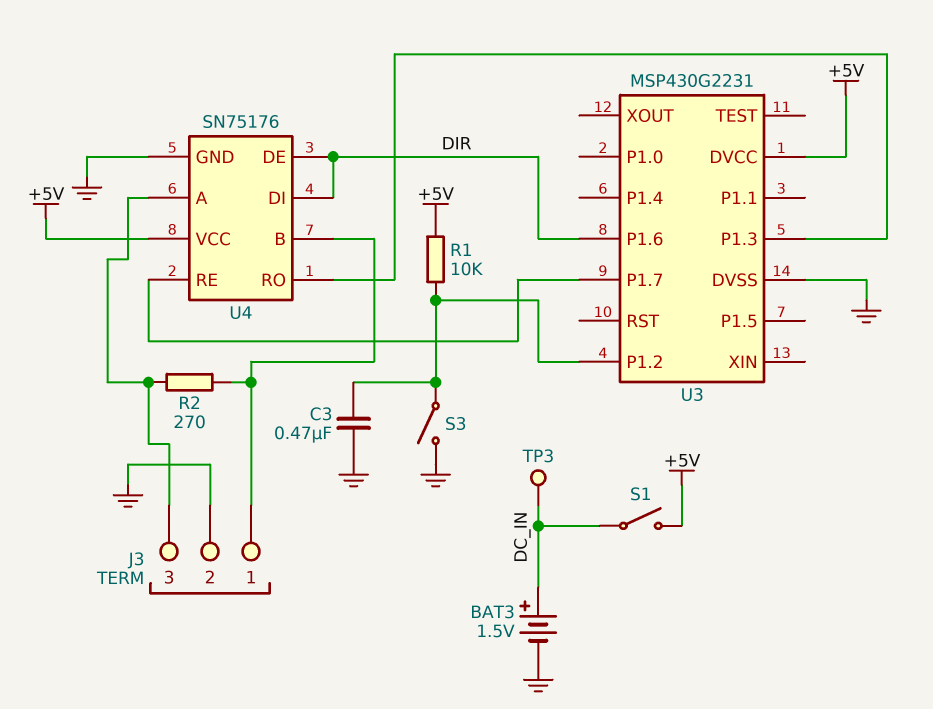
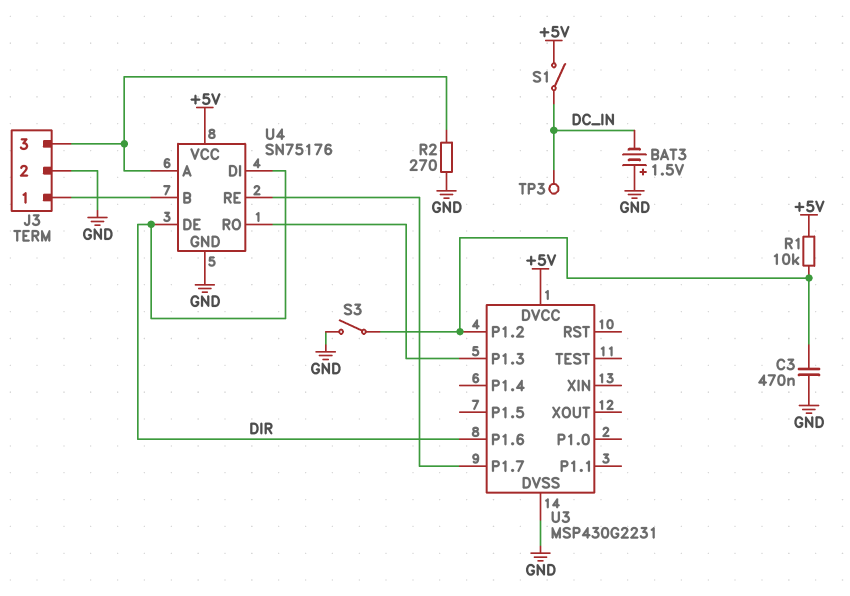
BAT3: 1.5V (plus DC_IN, minus GND) -> 1.5V (plus GND, minus DC_IN)
R2: 270 (J3/1, J3/3) -> 270 (GND, J3/3)

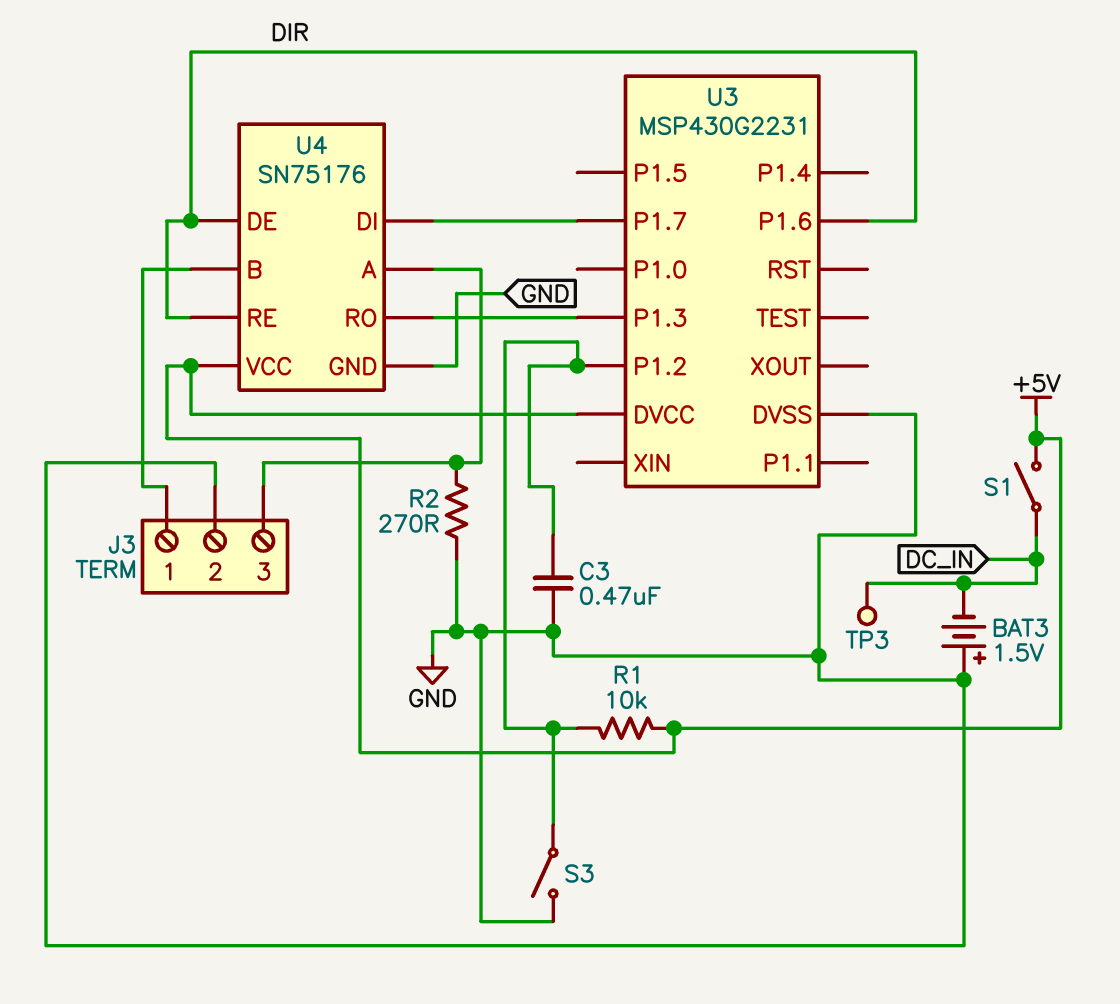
U4 pin DI: DIR -> U3/P1.7
U4 pin RE: U3/P1.7 -> DIR

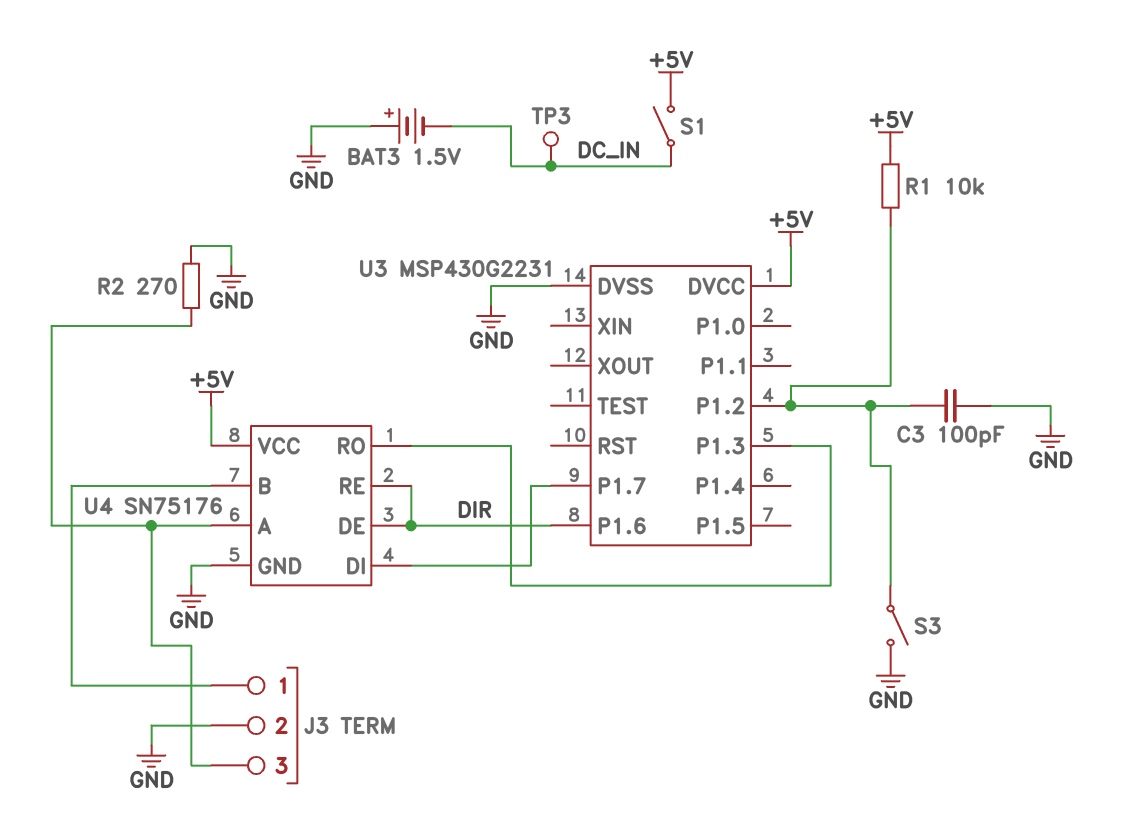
C3: 470nF (GND, U3/P1.2) -> 100pF (GND, U3/P1.2)

